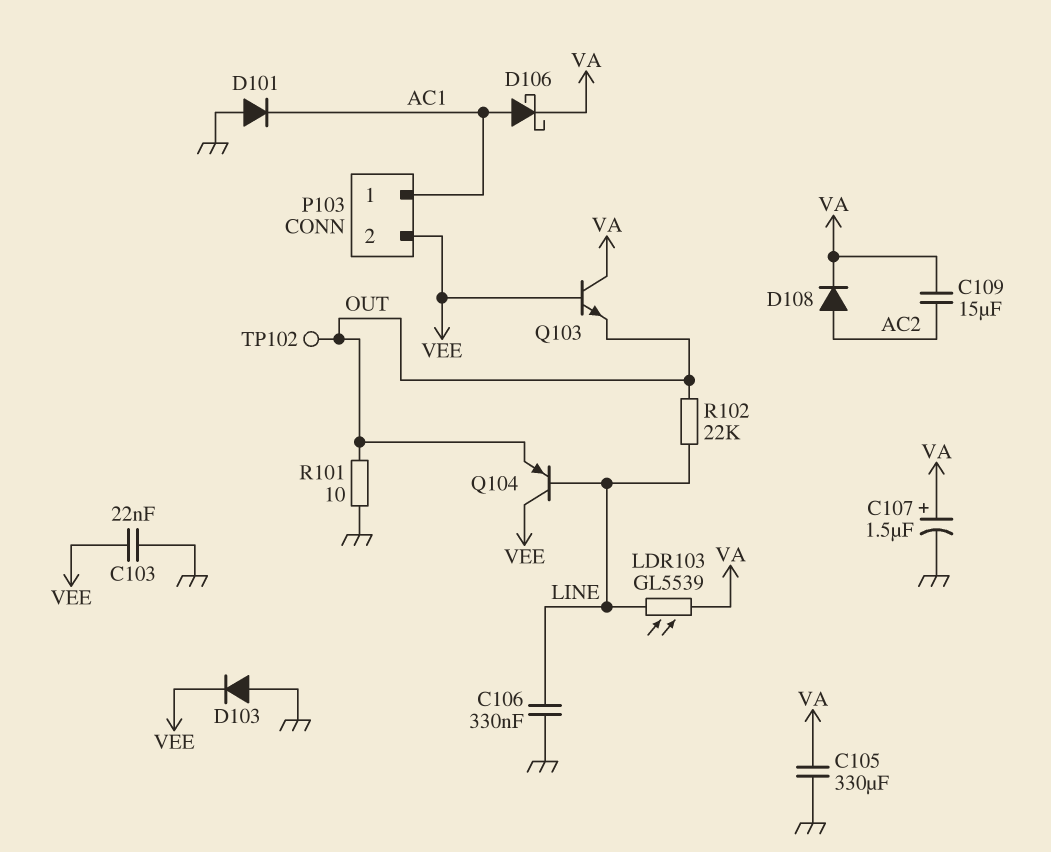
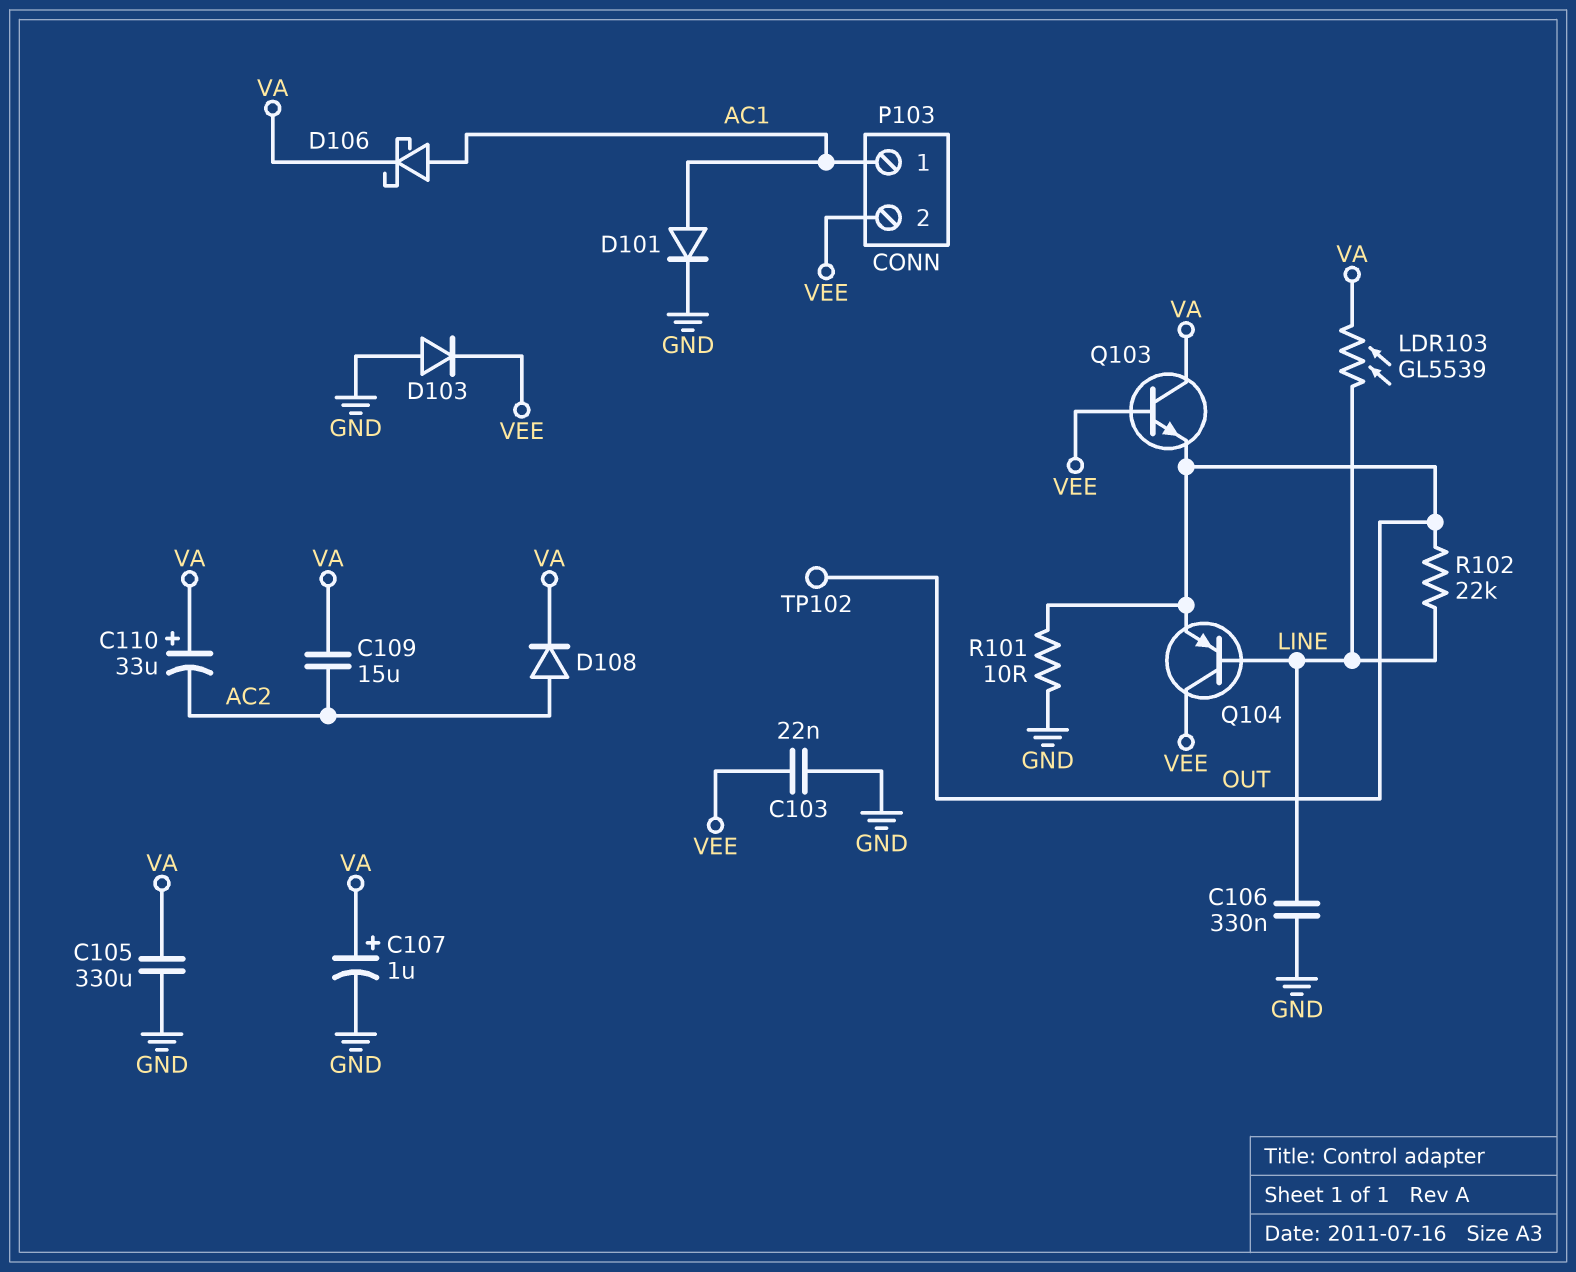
C107: 1.5uF (plus VA, minus GND) -> 1uF (plus VA, minus GND)
C110: none -> 33uF (plus VA, minus AC2)
D101: diode (A GND, K AC1) -> diode (A AC1, K GND)

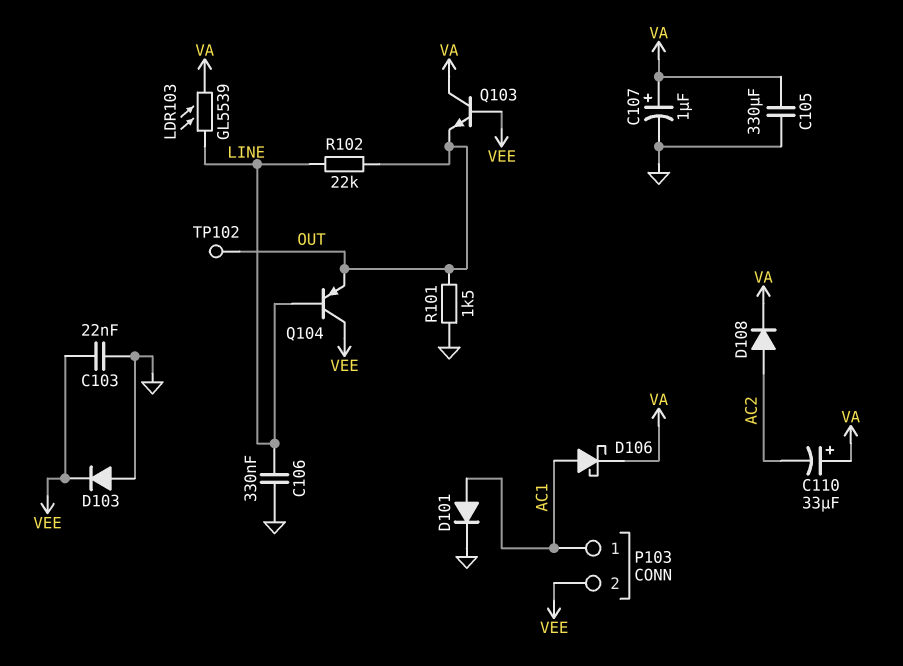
C109: 15uF (AC2, VA) -> none
R101: 10 (GND, OUT) -> 1.5k (GND, OUT)

